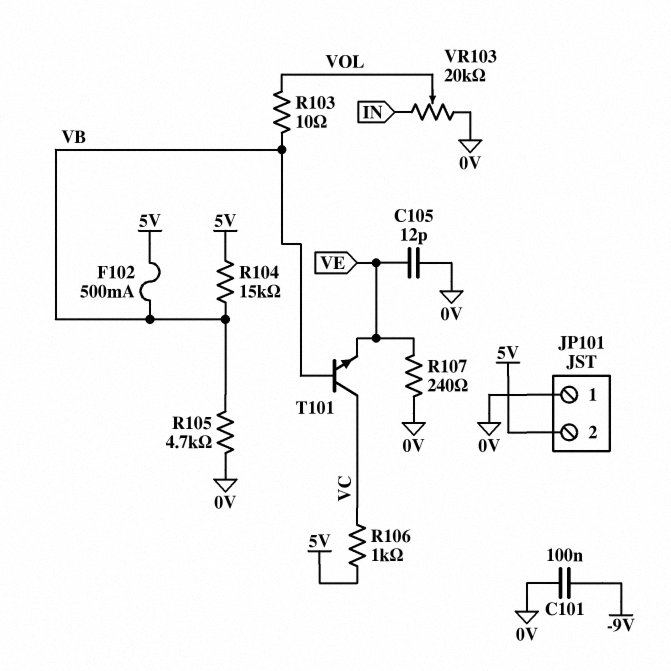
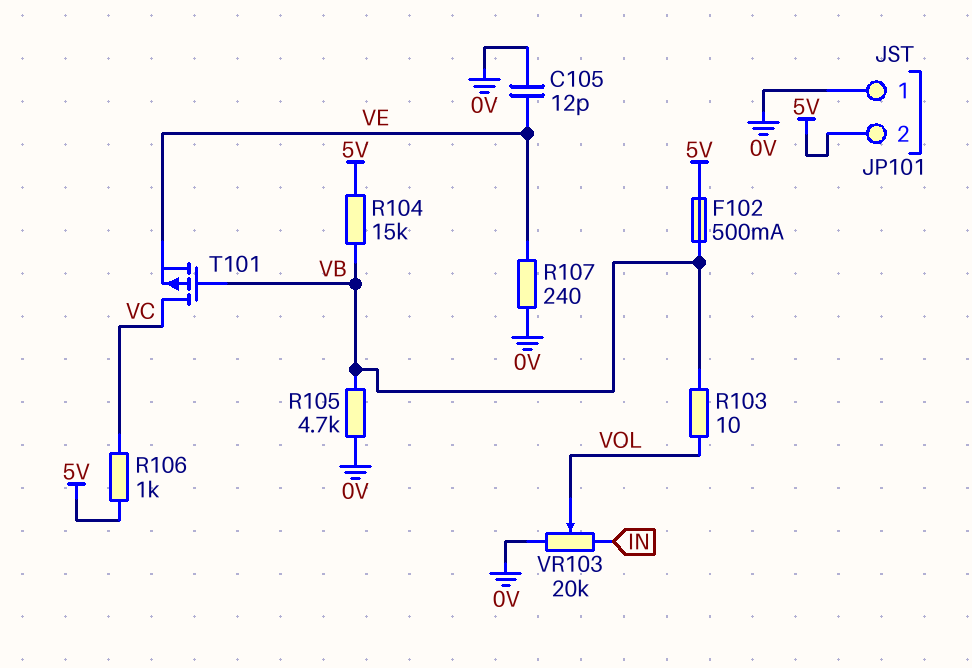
C101: 100nF (-9V, 0V) -> none
T101: NPN (B VB, C VC, E VE) -> PMOS (G VB, D VC, S VE)

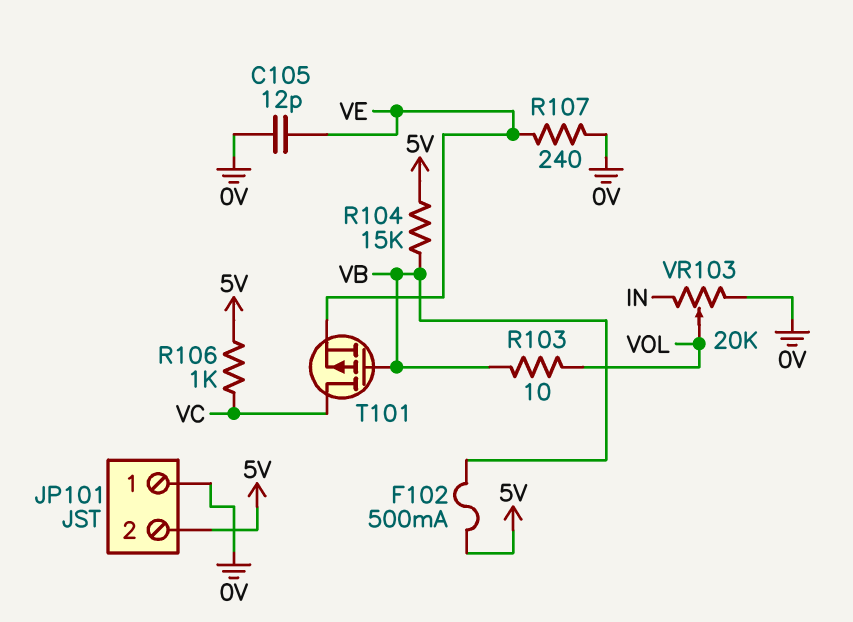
R105: 4.7k (0V, VB) -> none

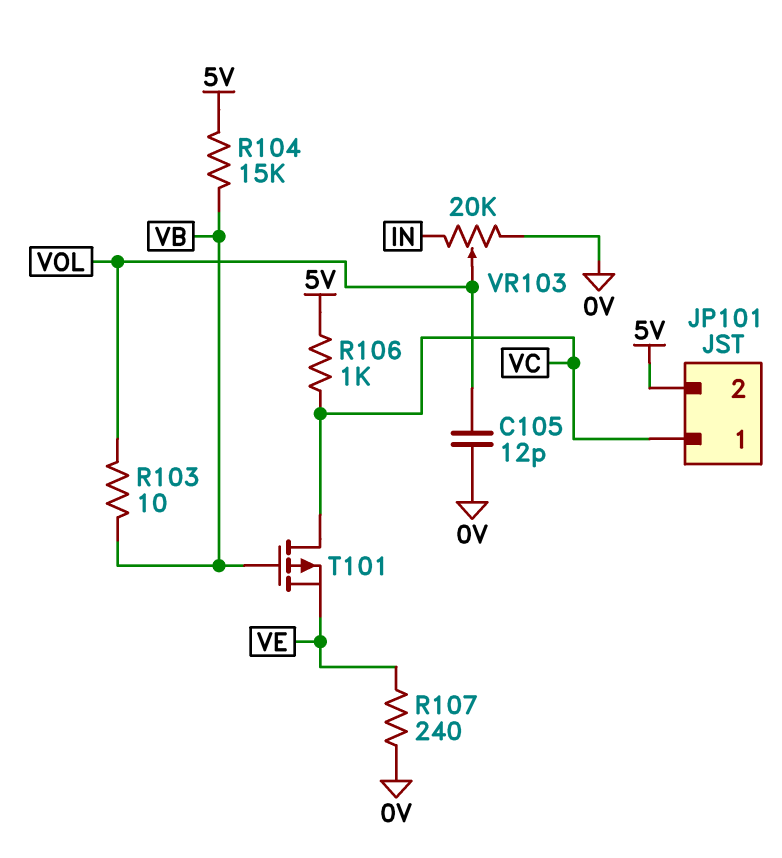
C105: 12pF (0V, VE) -> 12pF (0V, VOL)
F102: 500mA (5V, VB) -> none
JP101 pin 1: 0V -> VC

